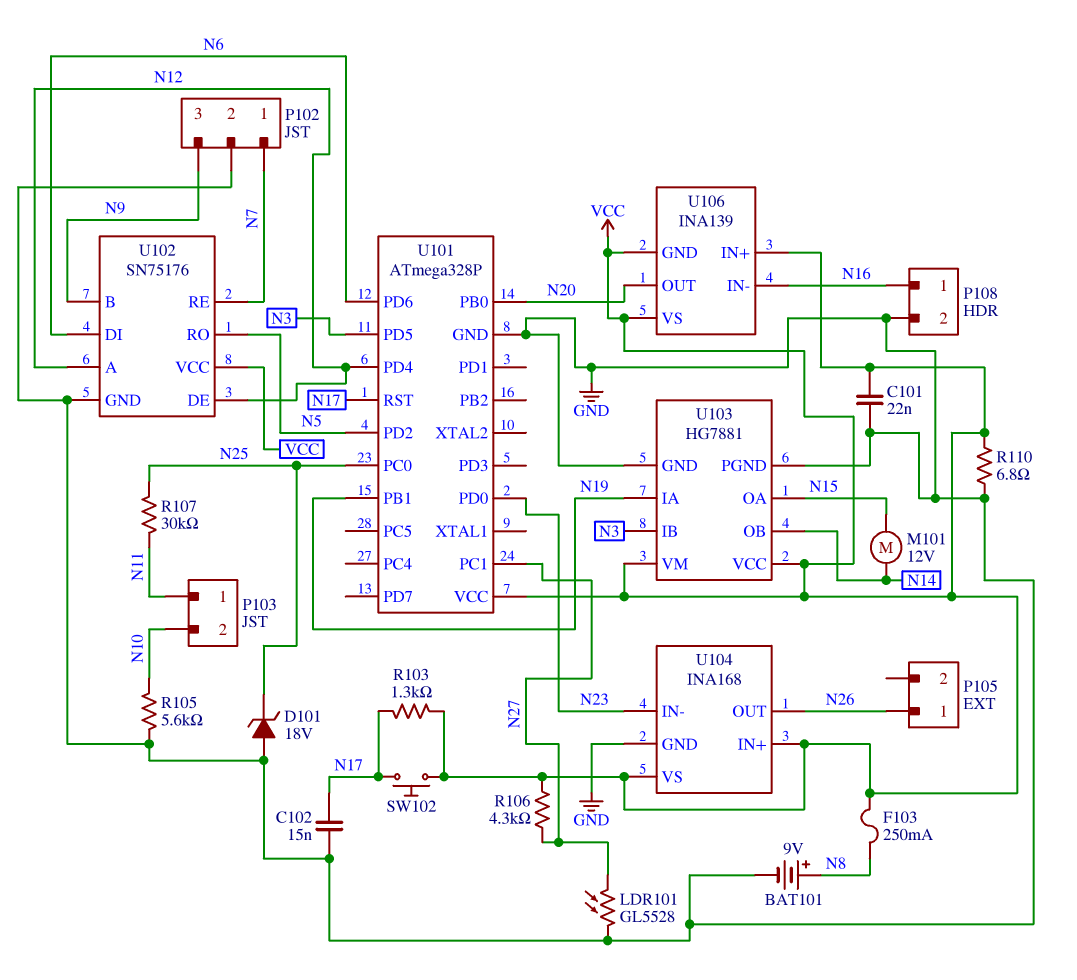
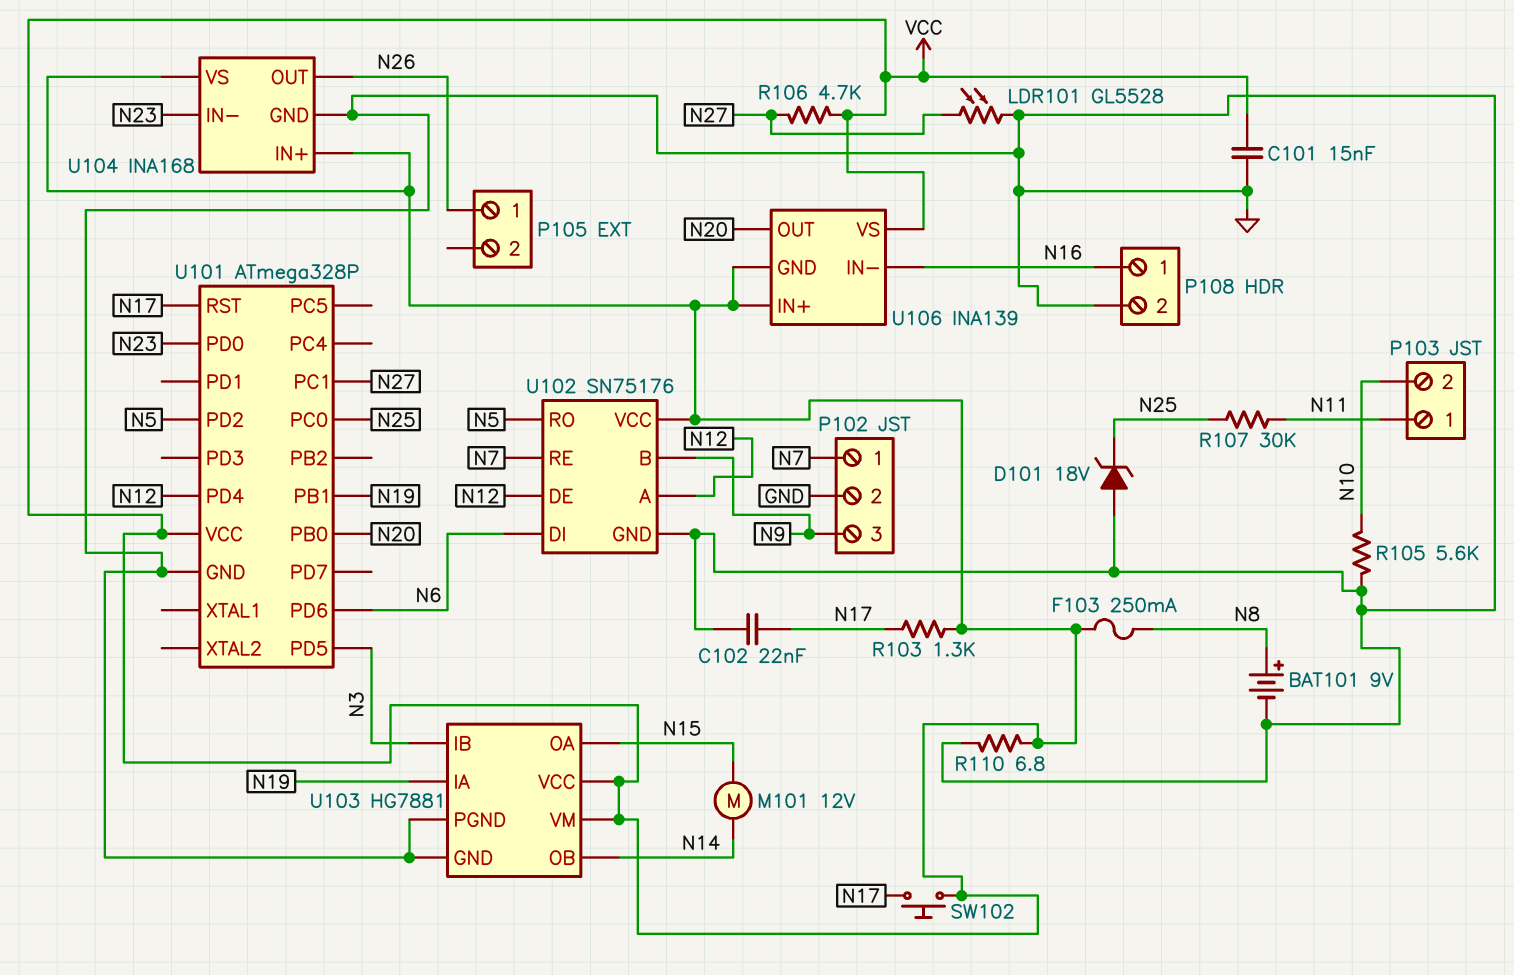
C101: 22nF (GND, VCC) -> 15nF (GND, VCC)
C102: 15nF (GND, N17) -> 22nF (GND, N17)
R106: 4.3k (N27, VCC) -> 4.7k (N27, VCC)

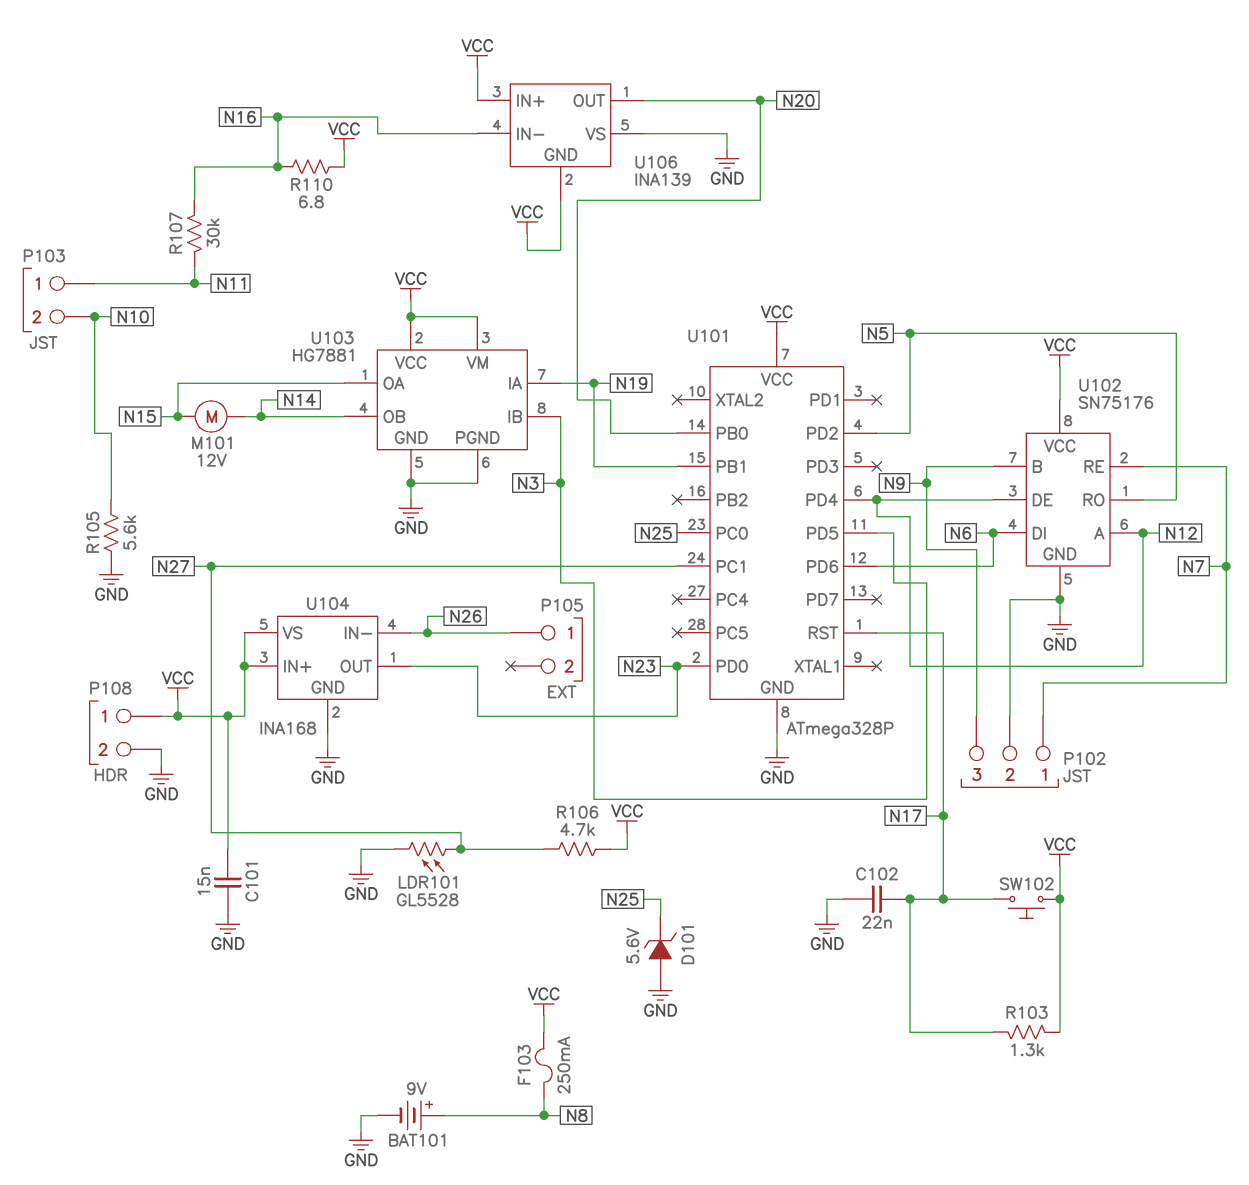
D101: zener 18V (A GND, K N25) -> zener 5.6V (A GND, K N25)
P108 pin 1: N16 -> VCC
R107: 30k (N11, N25) -> 30k (N11, N16)
R110: 6.8 (GND, VCC) -> 6.8 (N16, VCC)
U104 pin IN-: N23 -> N26
U104 pin OUT: N26 -> N23
U106 pin VS: VCC -> GND

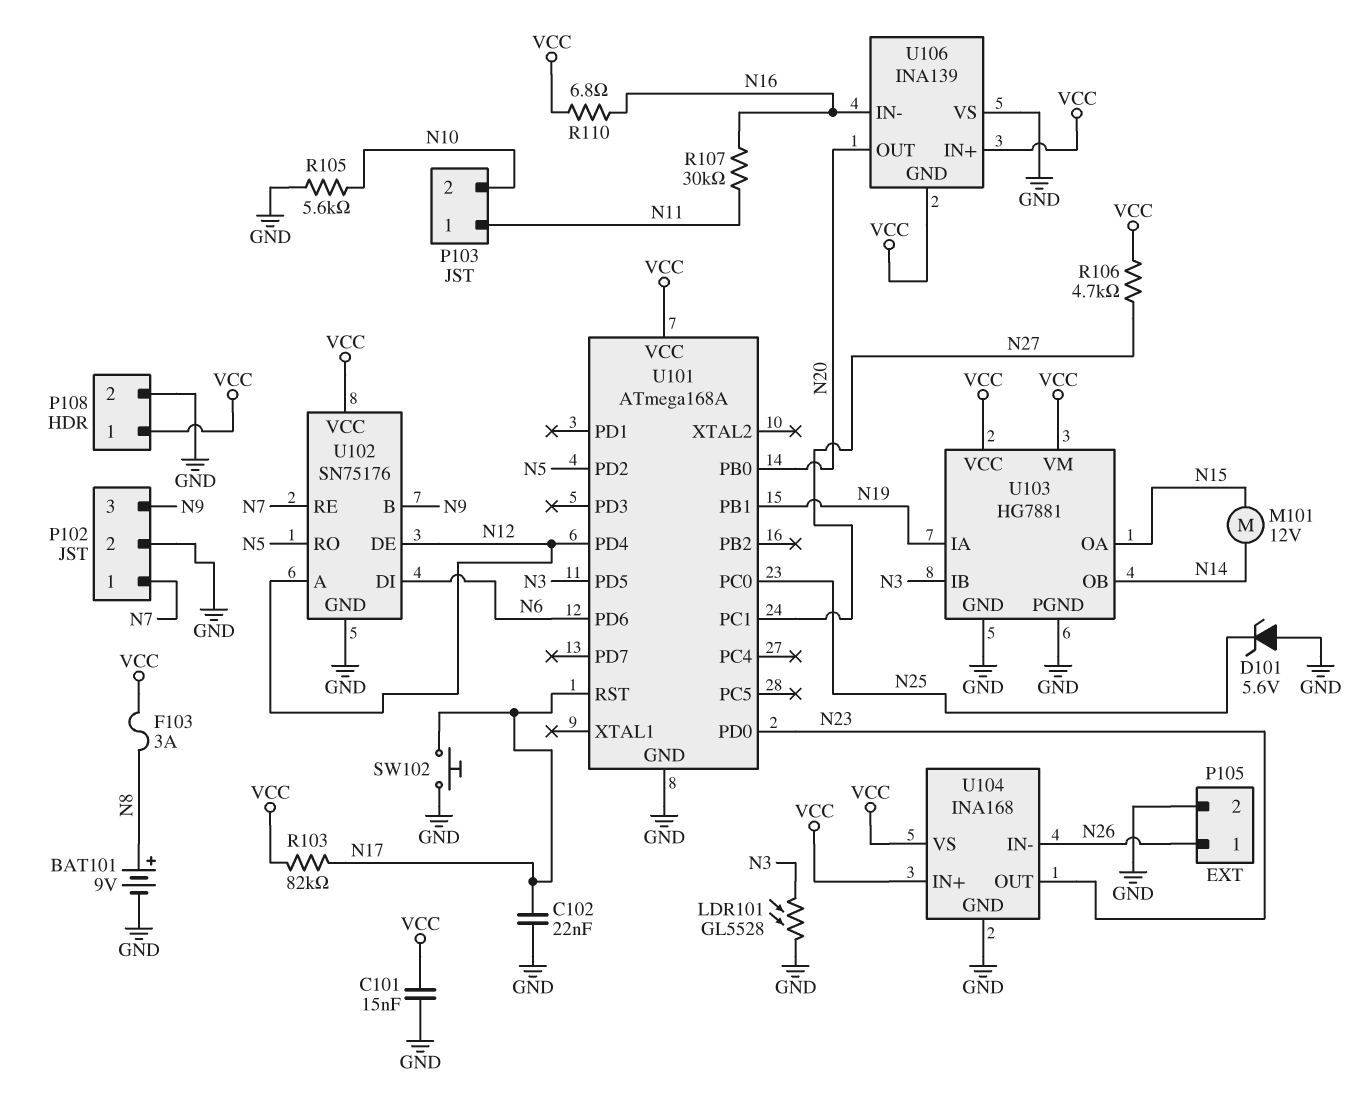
F103: 250mA (N8, VCC) -> 3A (N8, VCC)
LDR101: GL5528 (GND, N27) -> GL5528 (GND, N3)
P105 pin 2: none -> GND
R103: 1.3k (N17, VCC) -> 82k (N17, VCC)
SW102: button (N17, VCC) -> button (GND, N17)
U101: ATmega328P -> ATmega168A

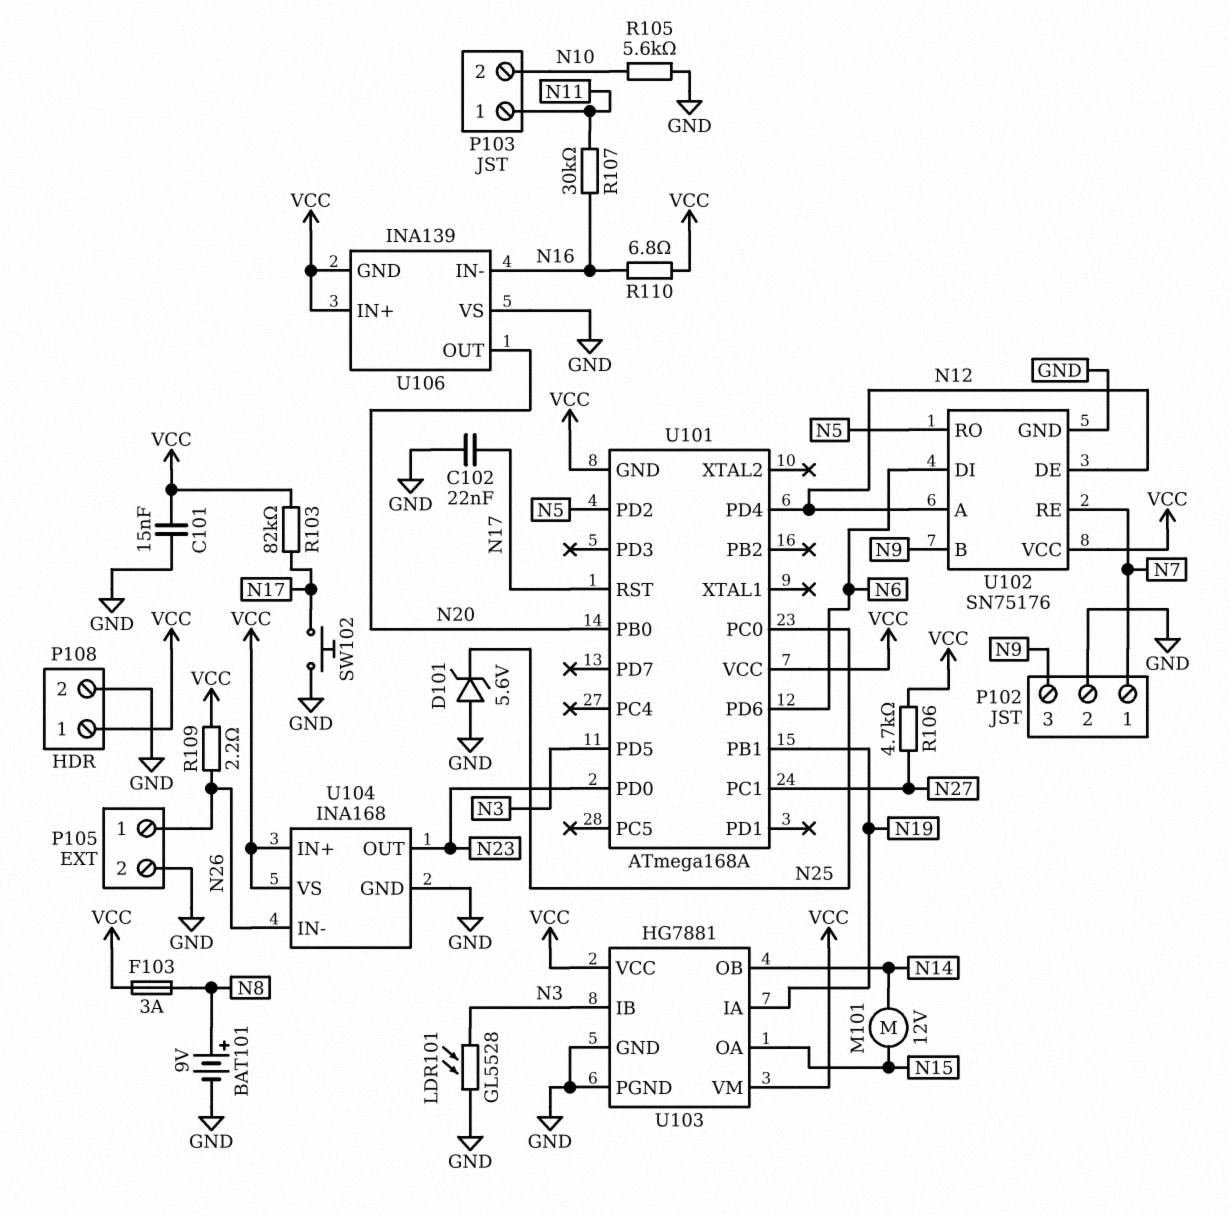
R109: none -> 2.2 (N26, VCC)
U101 pin GND: GND -> VCC

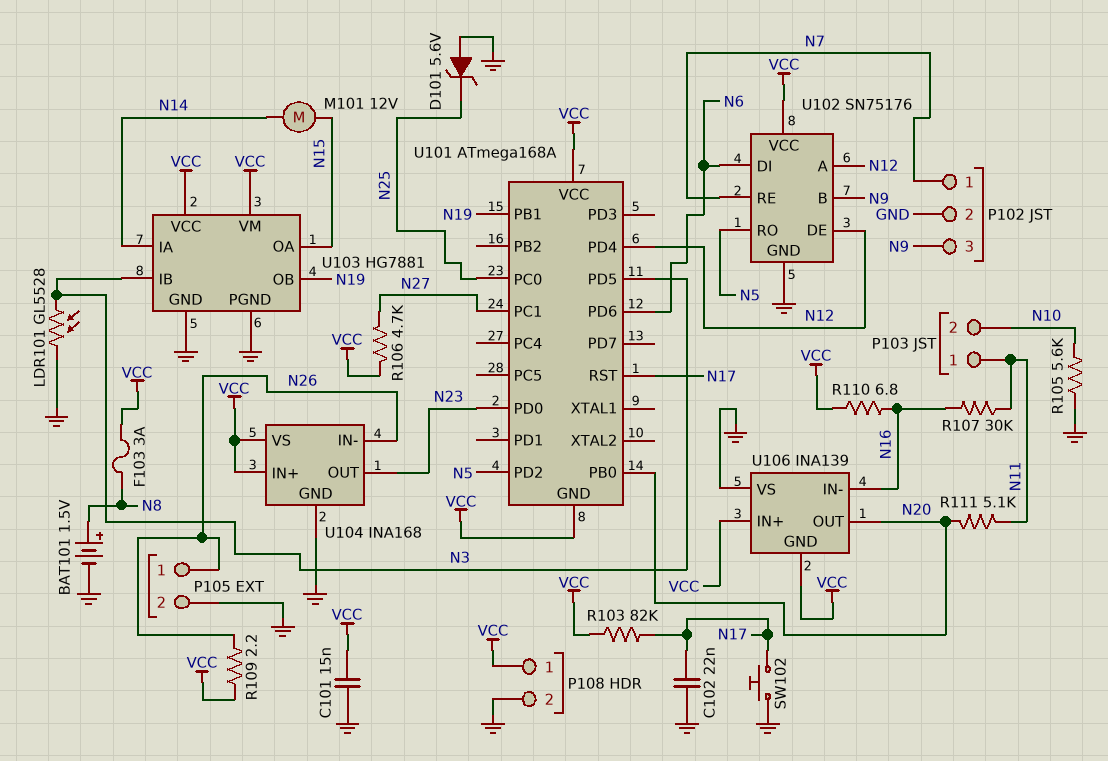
BAT101: 9V (plus N8, minus GND) -> 1.5V (plus N8, minus GND)
R111: none -> 5.1k (N11, N20)
U103 pin IA: N19 -> N14
U103 pin OB: N14 -> N19

